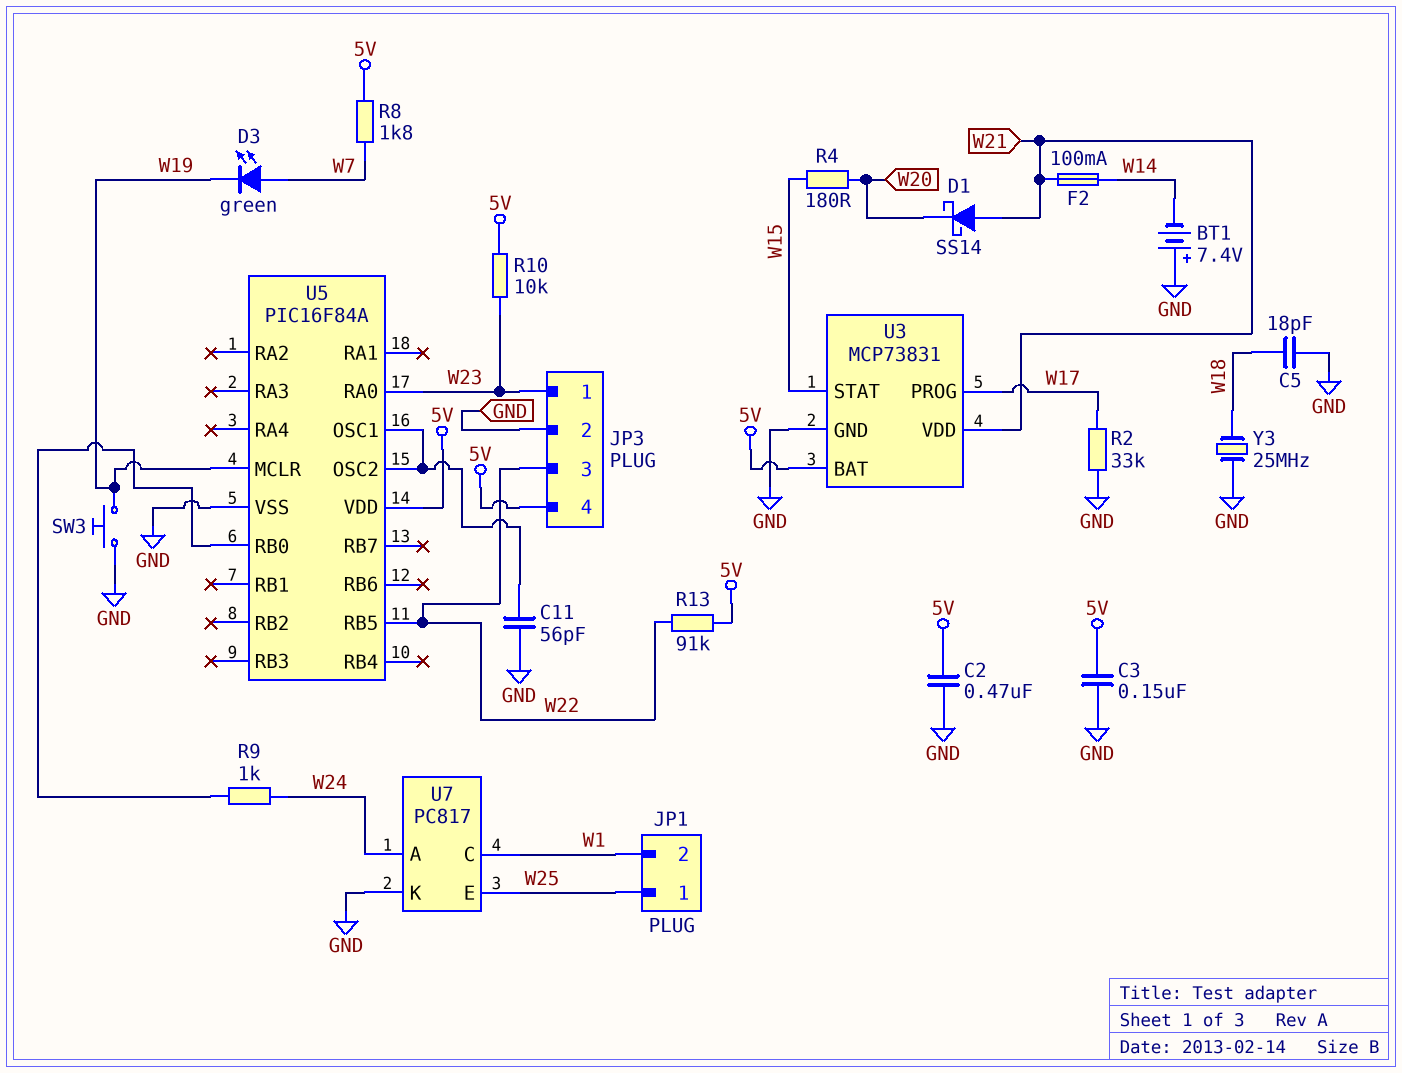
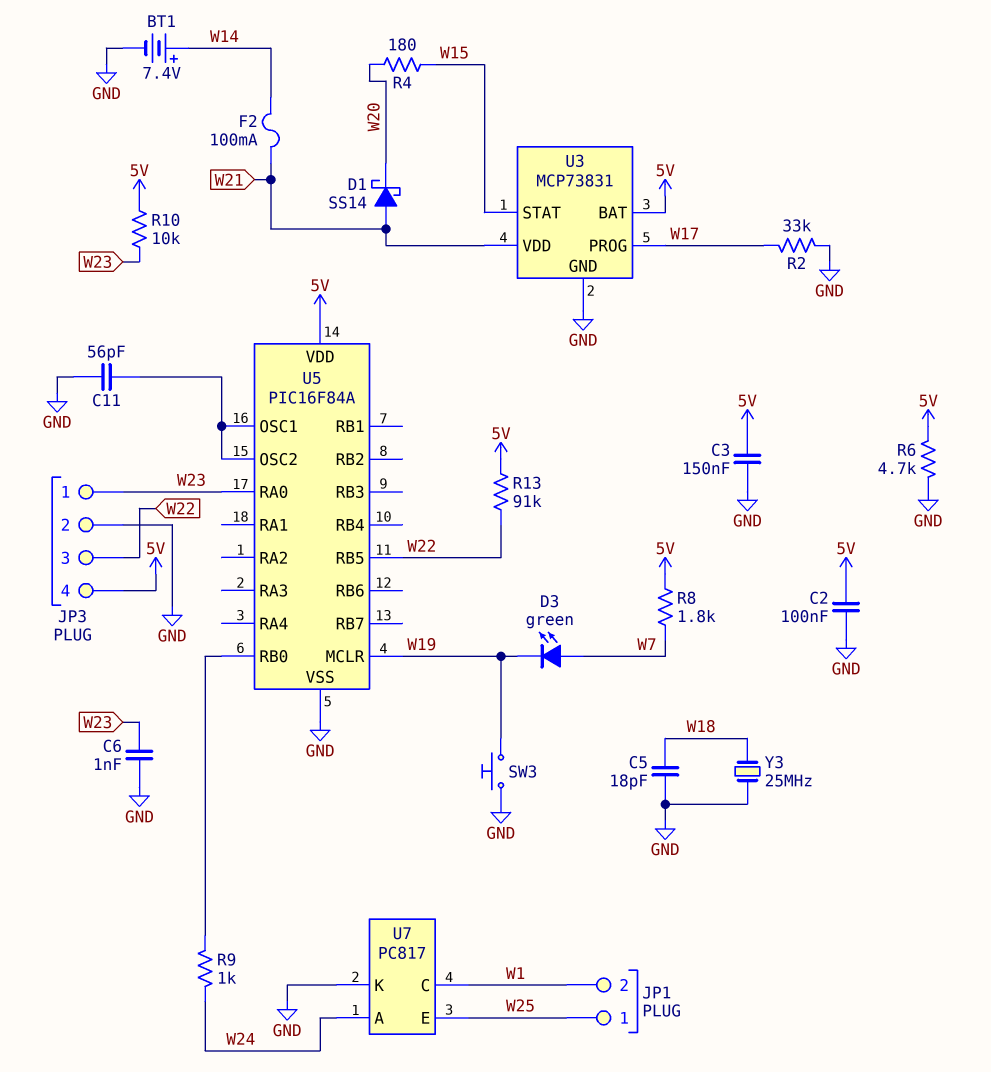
BT1: 7.4V (plus GND, minus W14) -> 7.4V (plus W14, minus GND)
C2: 470nF (5V, GND) -> 100nF (5V, GND)
C6: none -> 1nF (GND, W23)
R6: none -> 4.7k (5V, GND)

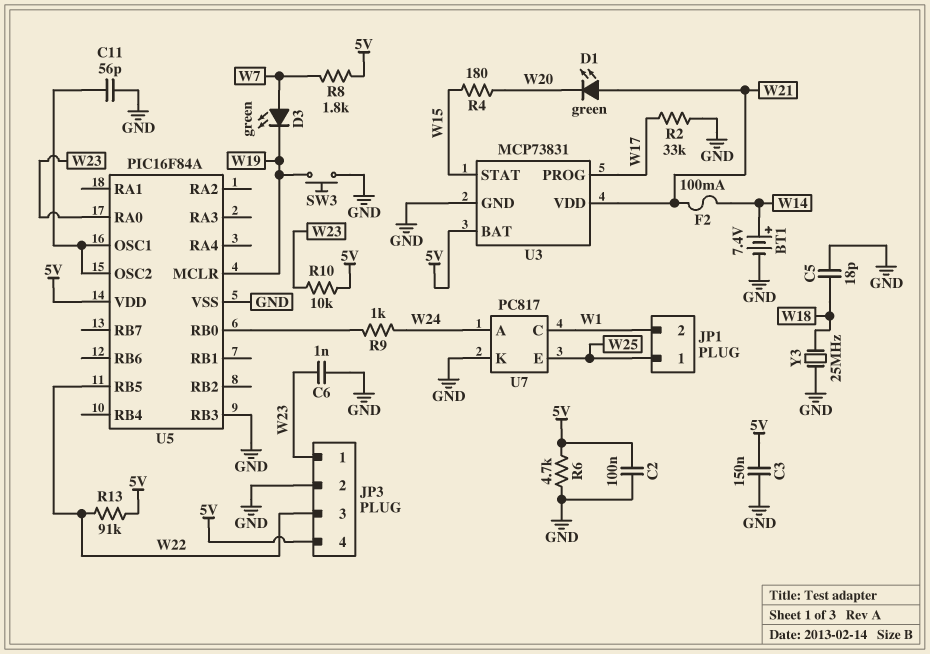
D1: schottky SS14 (A W21, K W20) -> LED green (A W21, K W20)
U5 pin RB3: none -> GND

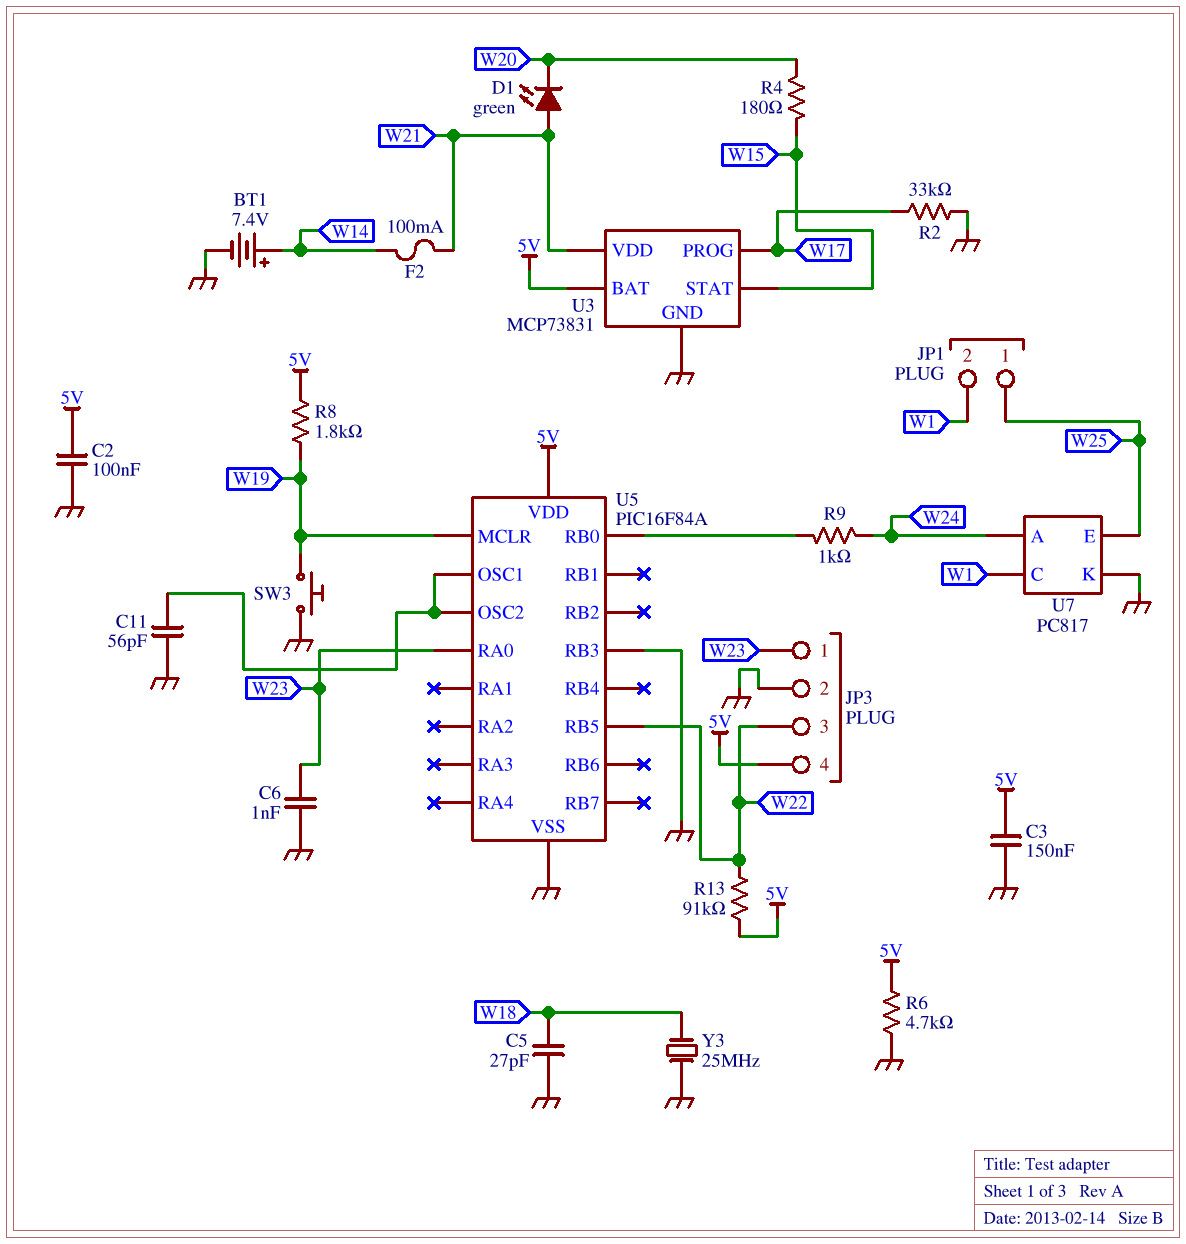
C5: 18pF (GND, W18) -> 27pF (GND, W18)
D3: LED green (A W7, K W19) -> none
R8: 1.8k (5V, W7) -> 1.8k (5V, W19)
R10: 10k (5V, W23) -> none

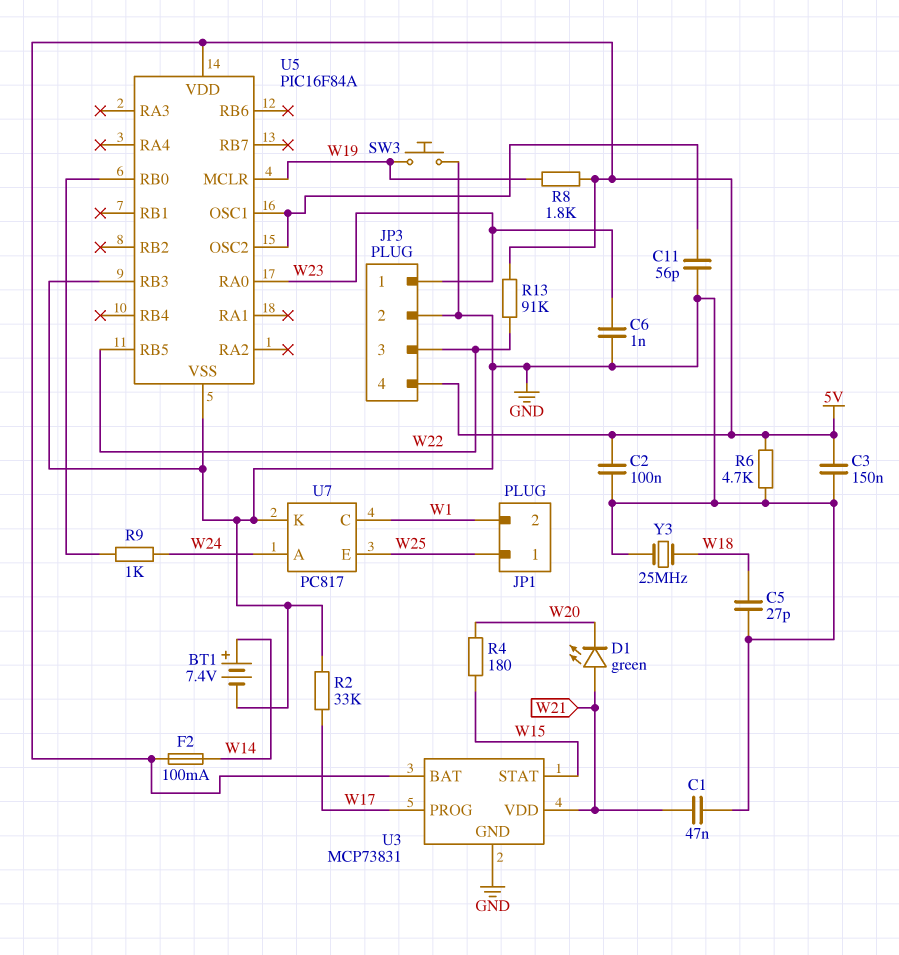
C1: none -> 47nF (GND, W21)
F2: 100mA (W14, W21) -> 100mA (5V, W14)

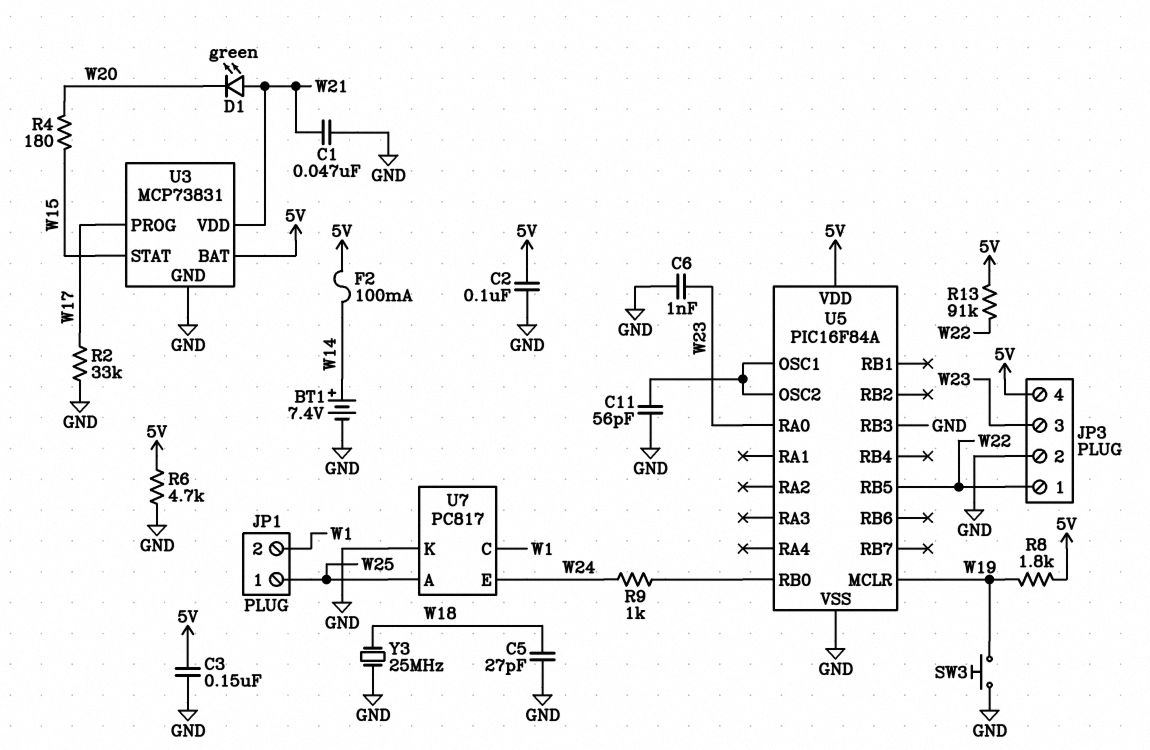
JP3 pin 1: W23 -> W22
JP3 pin 3: W22 -> W23
U7 pin A: W24 -> W25
U7 pin E: W25 -> W24

